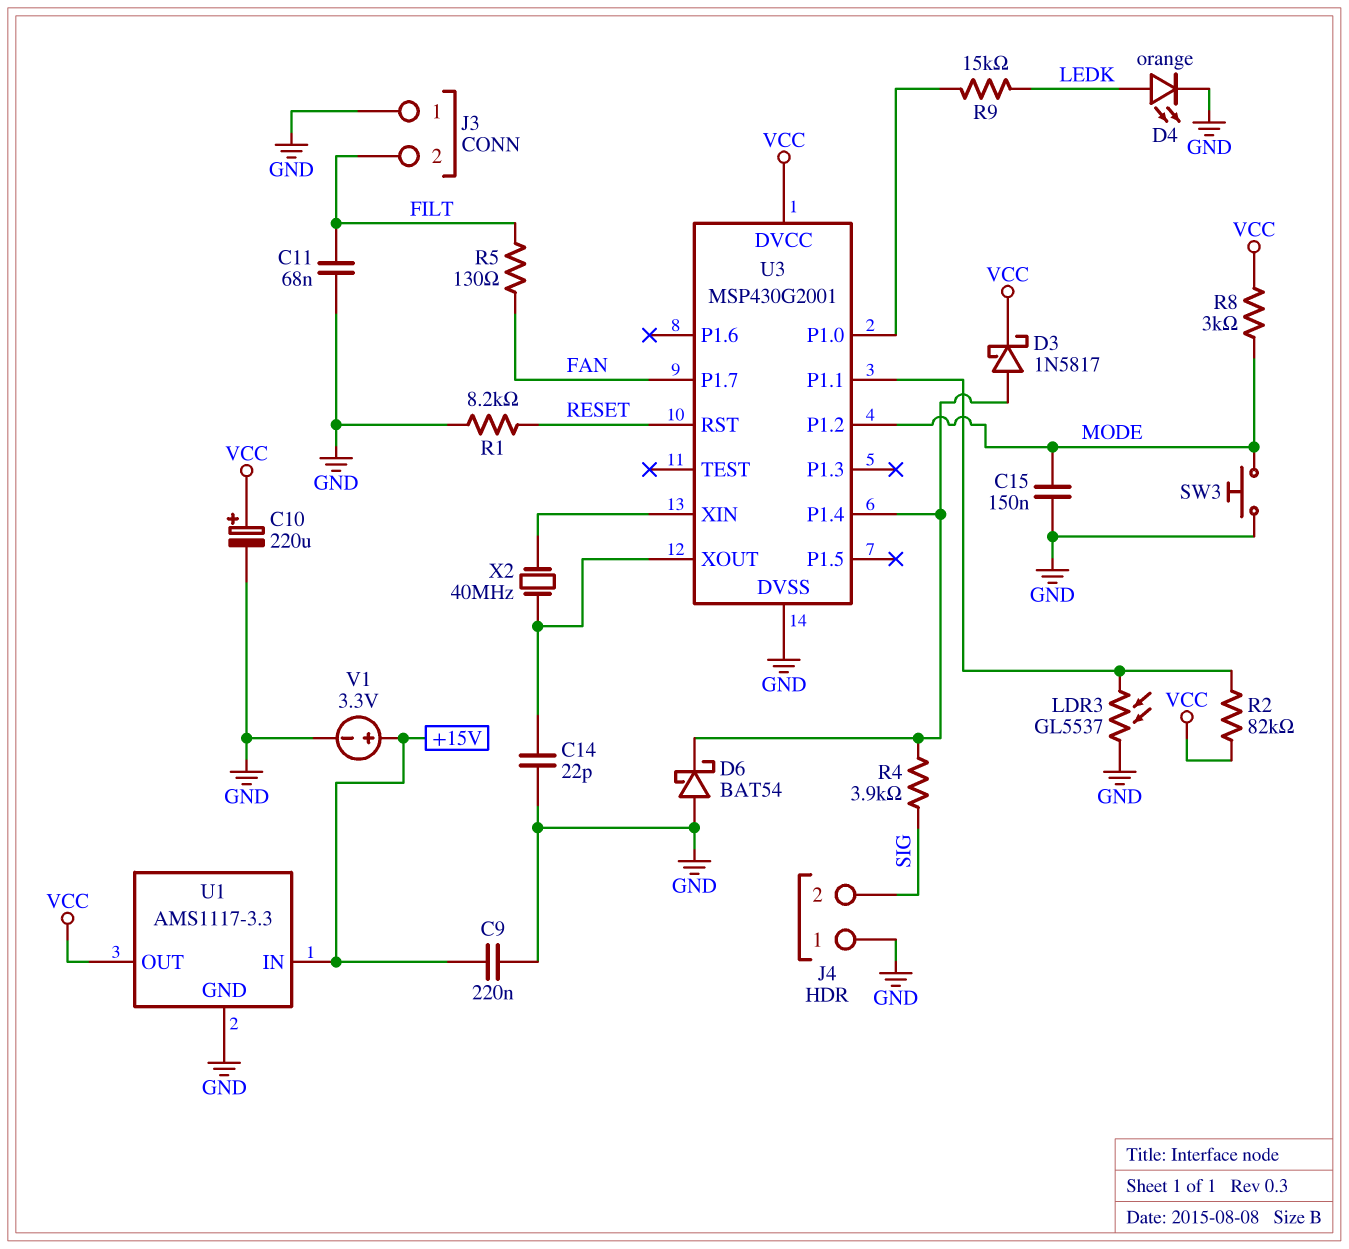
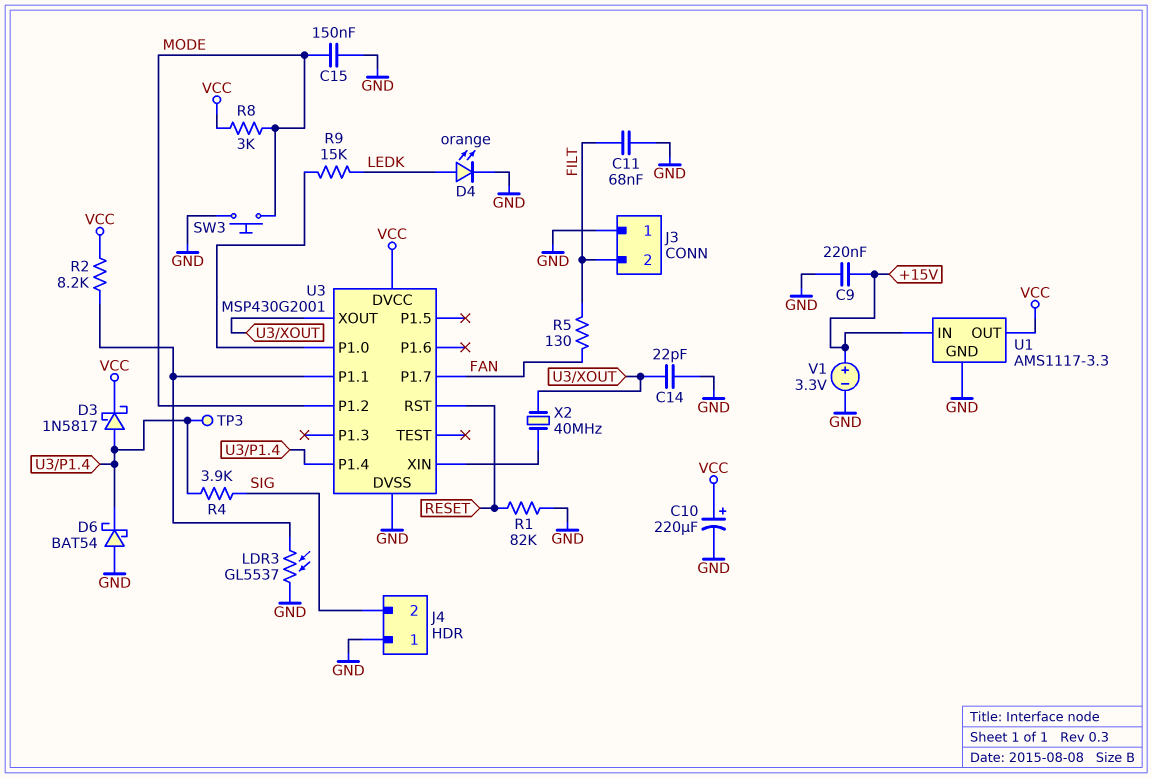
R1: 8.2k (GND, RESET) -> 82k (GND, RESET)
R2: 82k (U3/P1.1, VCC) -> 8.2k (U3/P1.1, VCC)
TP3: none -> test point (U3/P1.4)

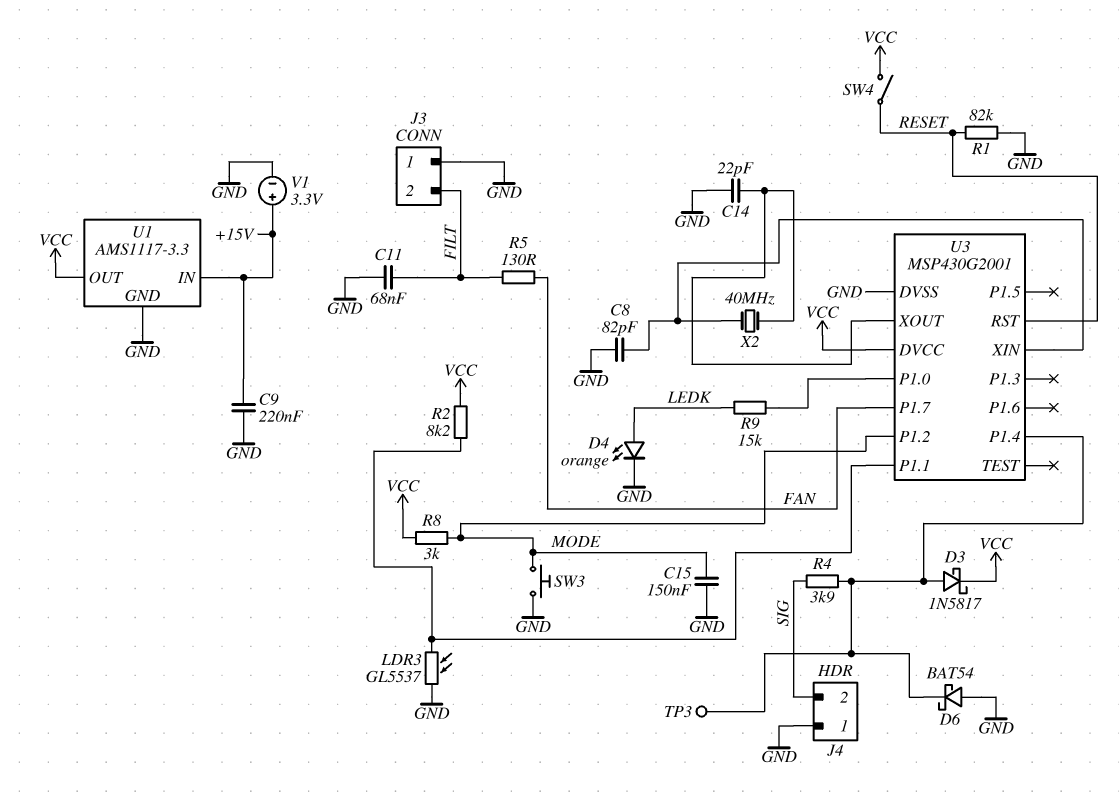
C8: none -> 82pF (GND, U3/XIN)
C10: 220uF (plus VCC, minus GND) -> none
SW4: none -> switch (RESET, VCC)

